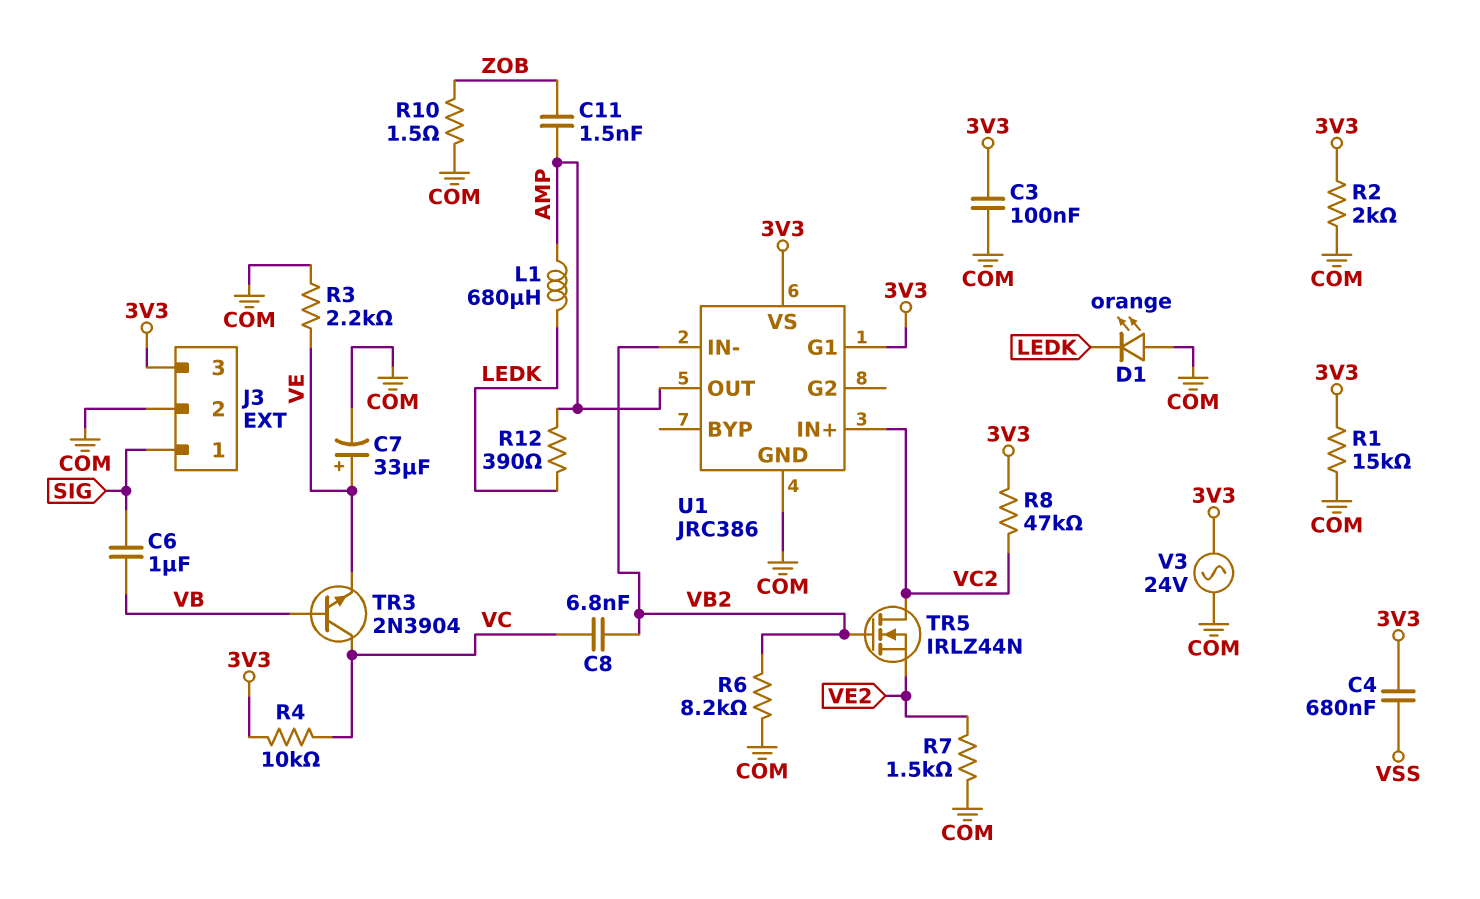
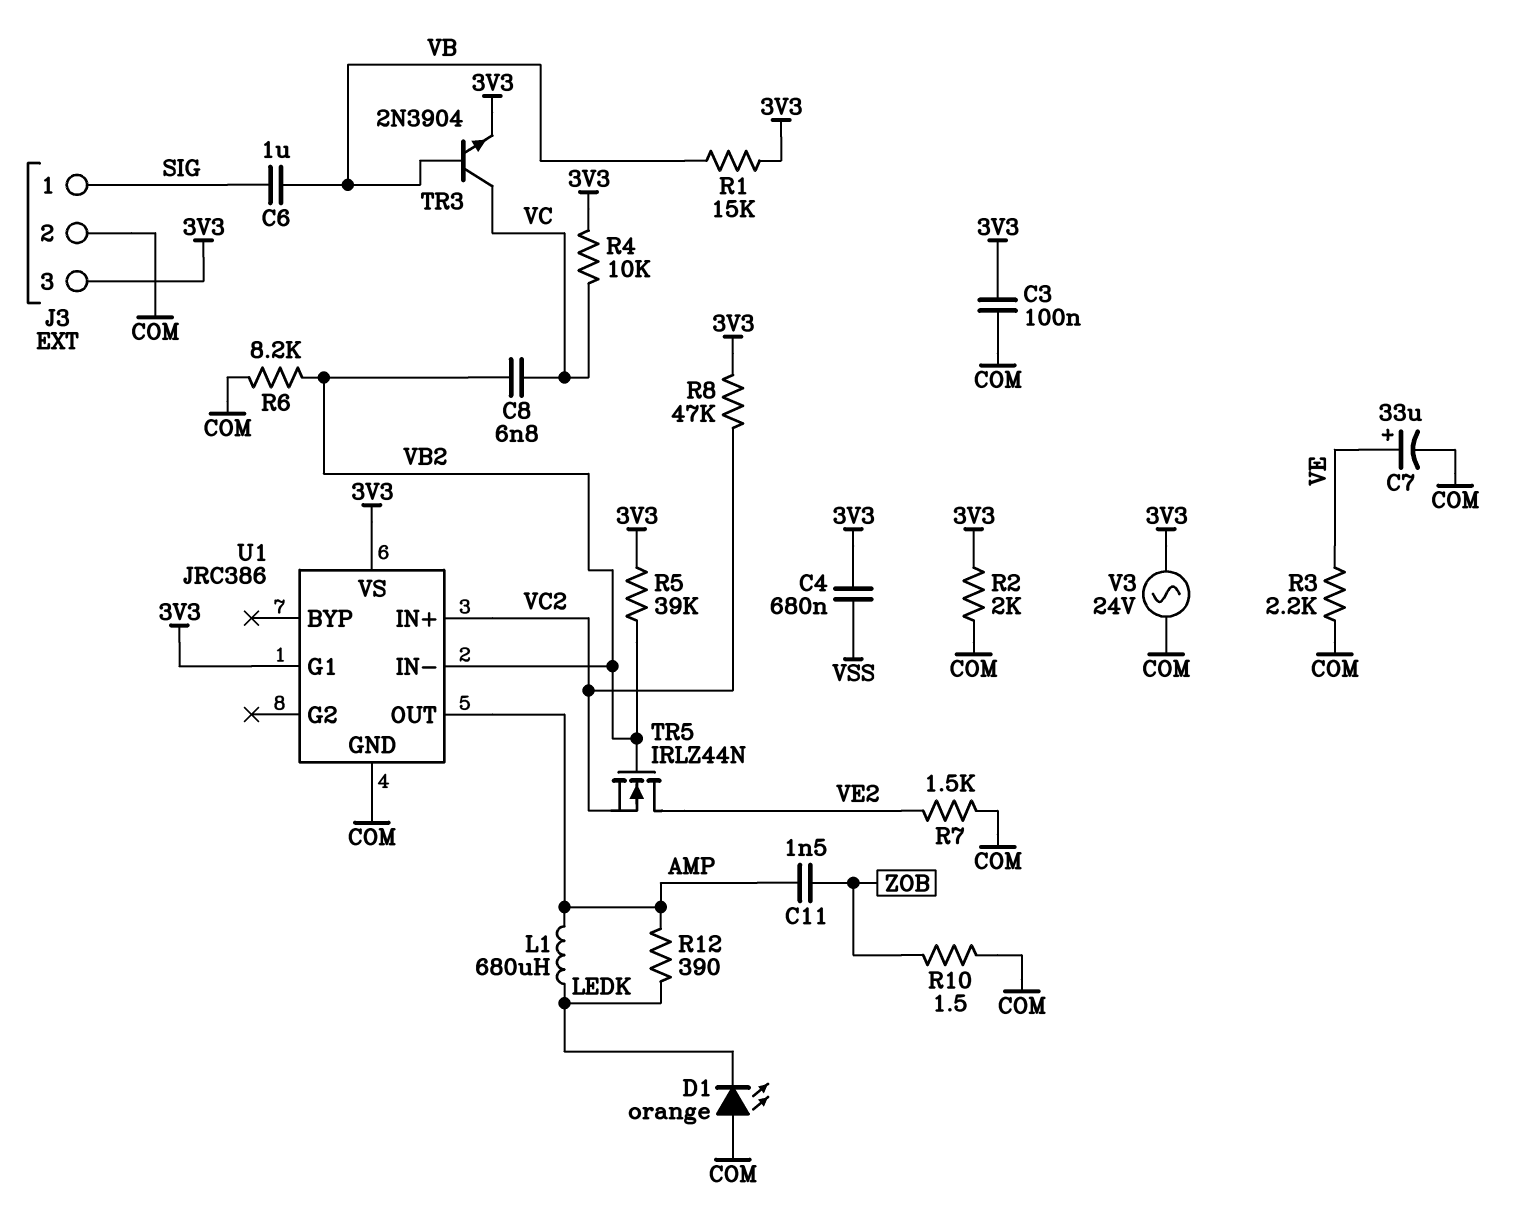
R1: 15k (3V3, COM) -> 15k (3V3, VB)
R5: none -> 39k (3V3, VB2)
TR3: NPN 2N3904 (B VB, C VC, E VE) -> NPN 2N3904 (B VB, C VC, E 3V3)
TR5: NMOS IRLZ44N (G VB2, D VC2, S VE2) -> NMOS IRLZ44N (G VB2, D VE2, S VC2)

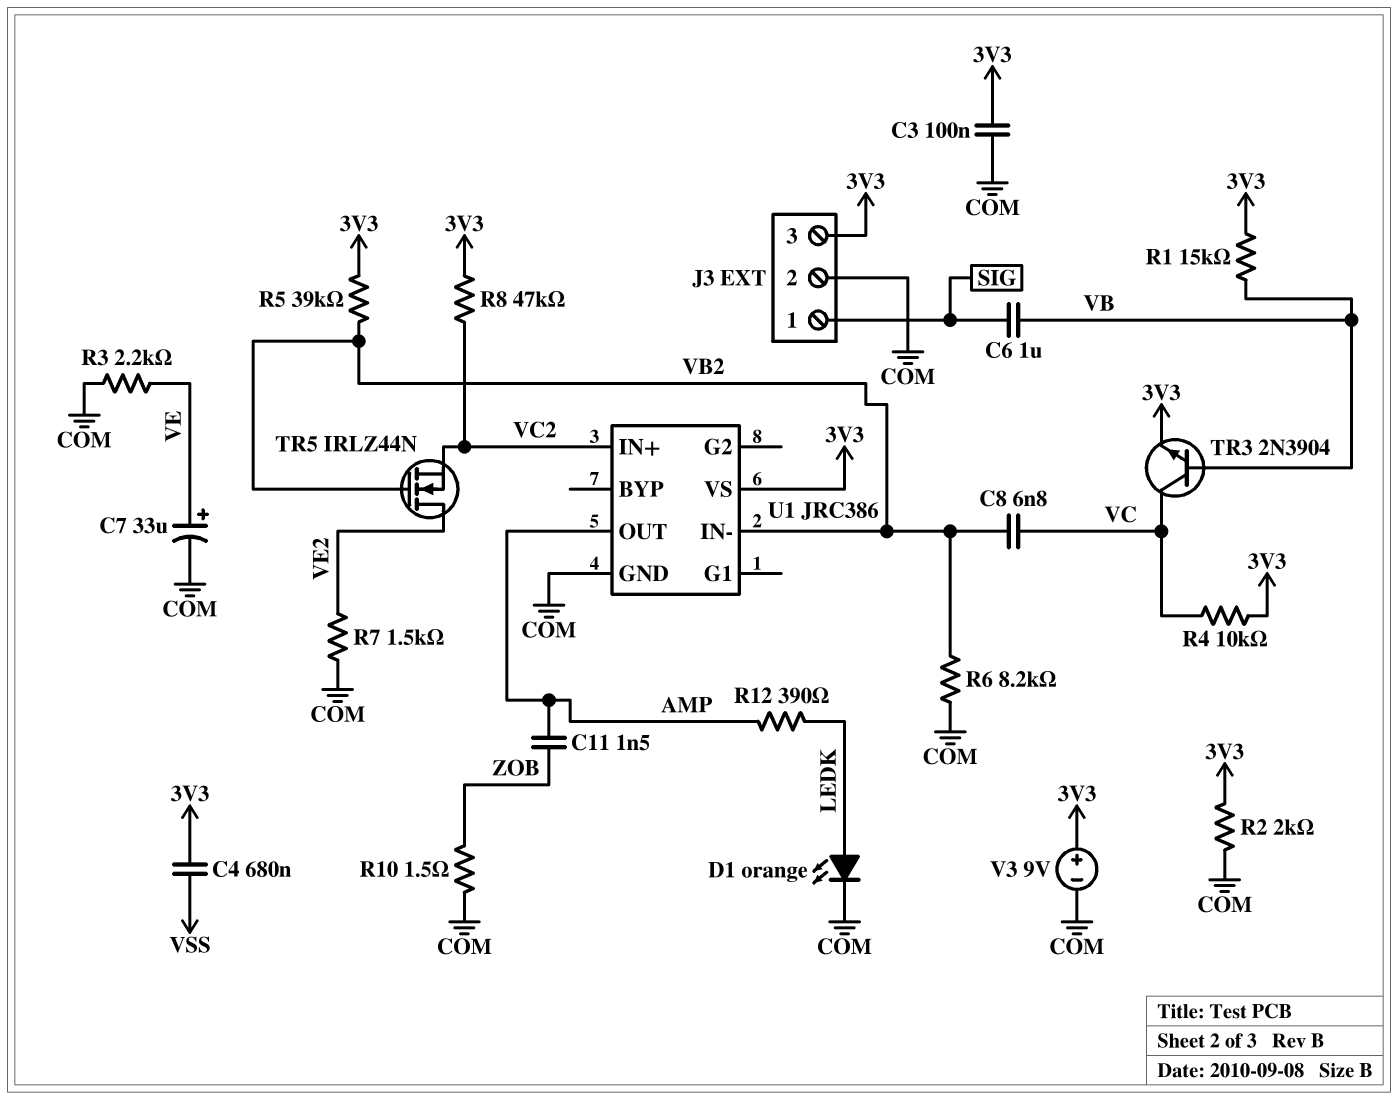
D1: LED orange (A COM, K LEDK) -> LED orange (A LEDK, K COM)
L1: 680uH (AMP, LEDK) -> none
U1 pin G1: 3V3 -> none
V3: AC 24V (3V3, COM) -> 9V (plus 3V3, minus COM)

